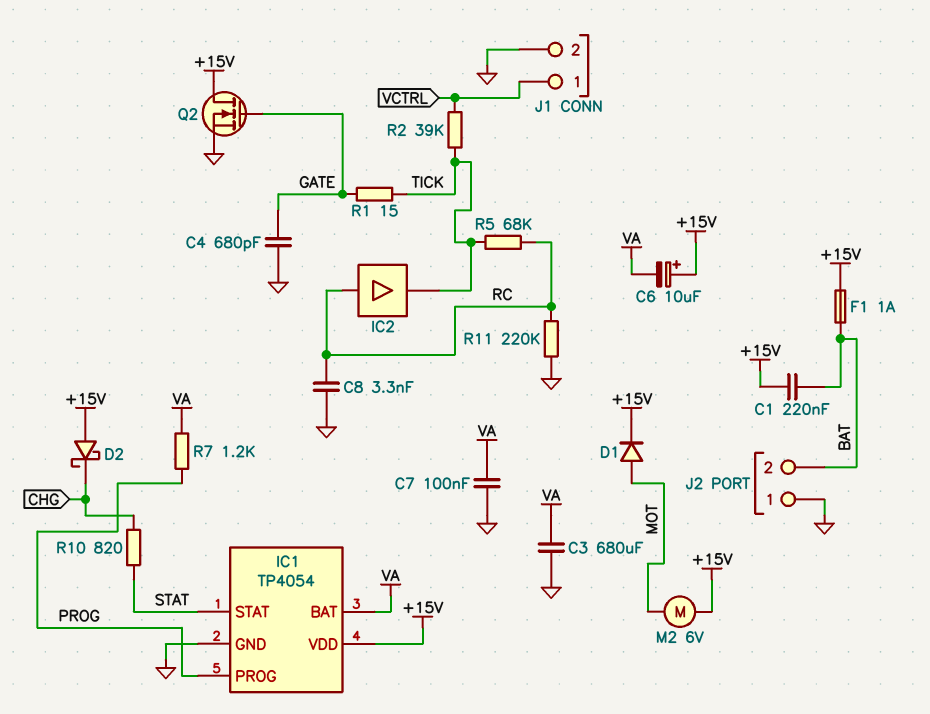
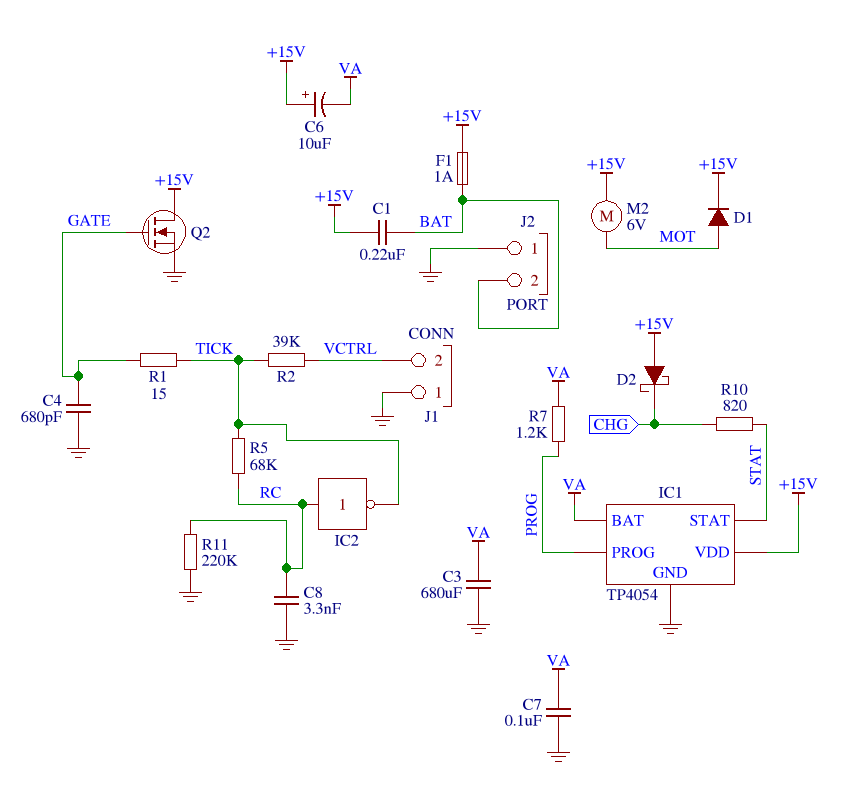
IC2: buffer (in RC, out TICK) -> NOT (in RC, out TICK)
J1 pin 1: VCTRL -> GND
J1 pin 2: GND -> VCTRL

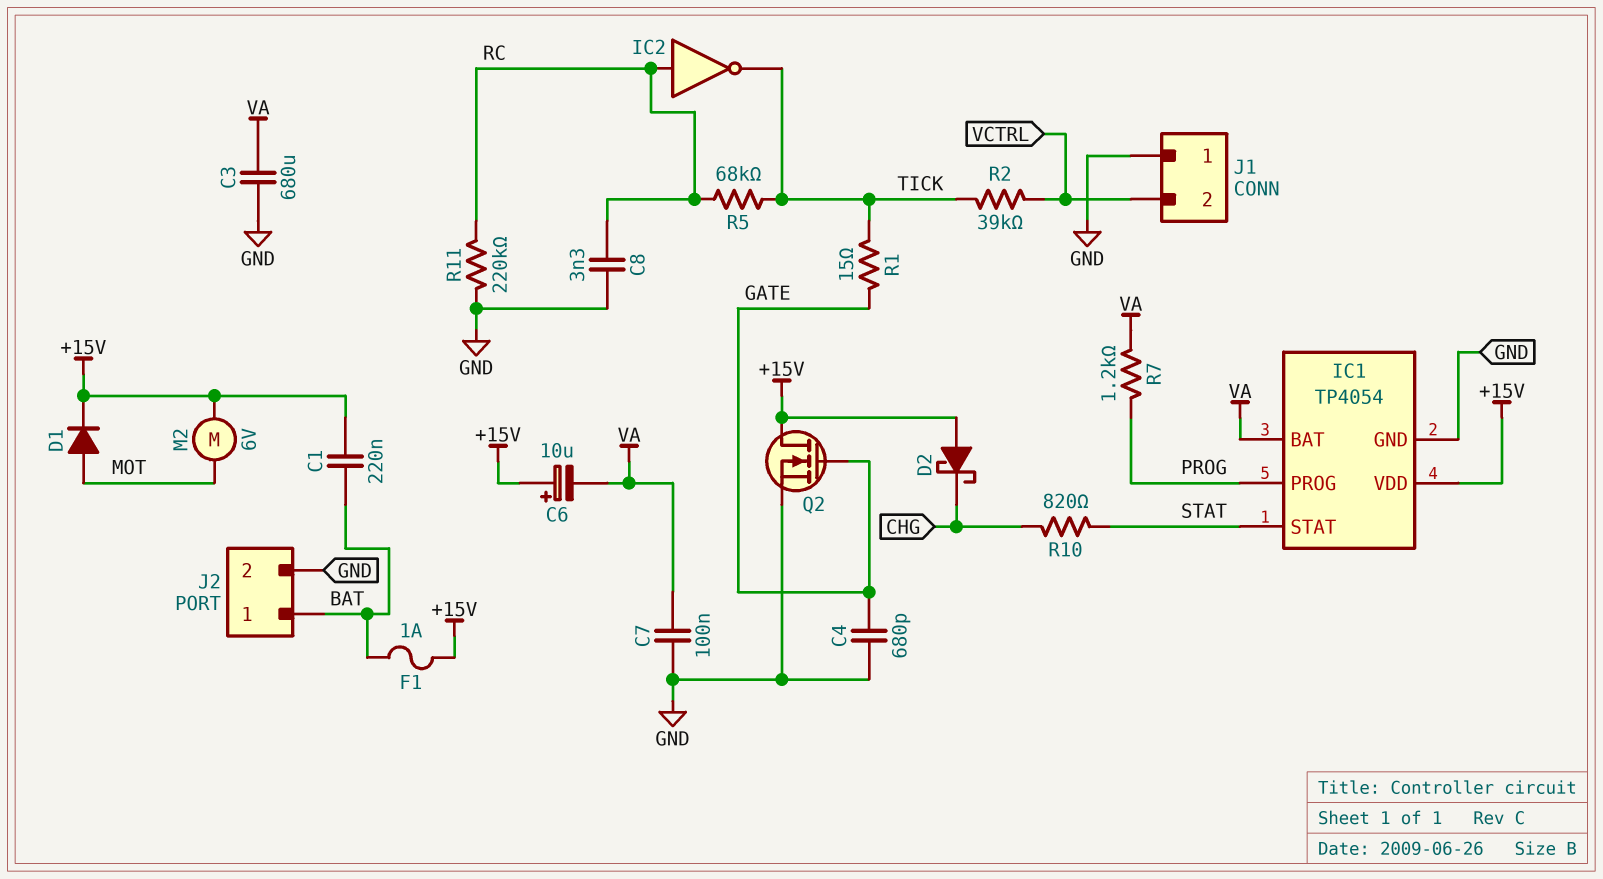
J2 pin 1: GND -> BAT
J2 pin 2: BAT -> GND

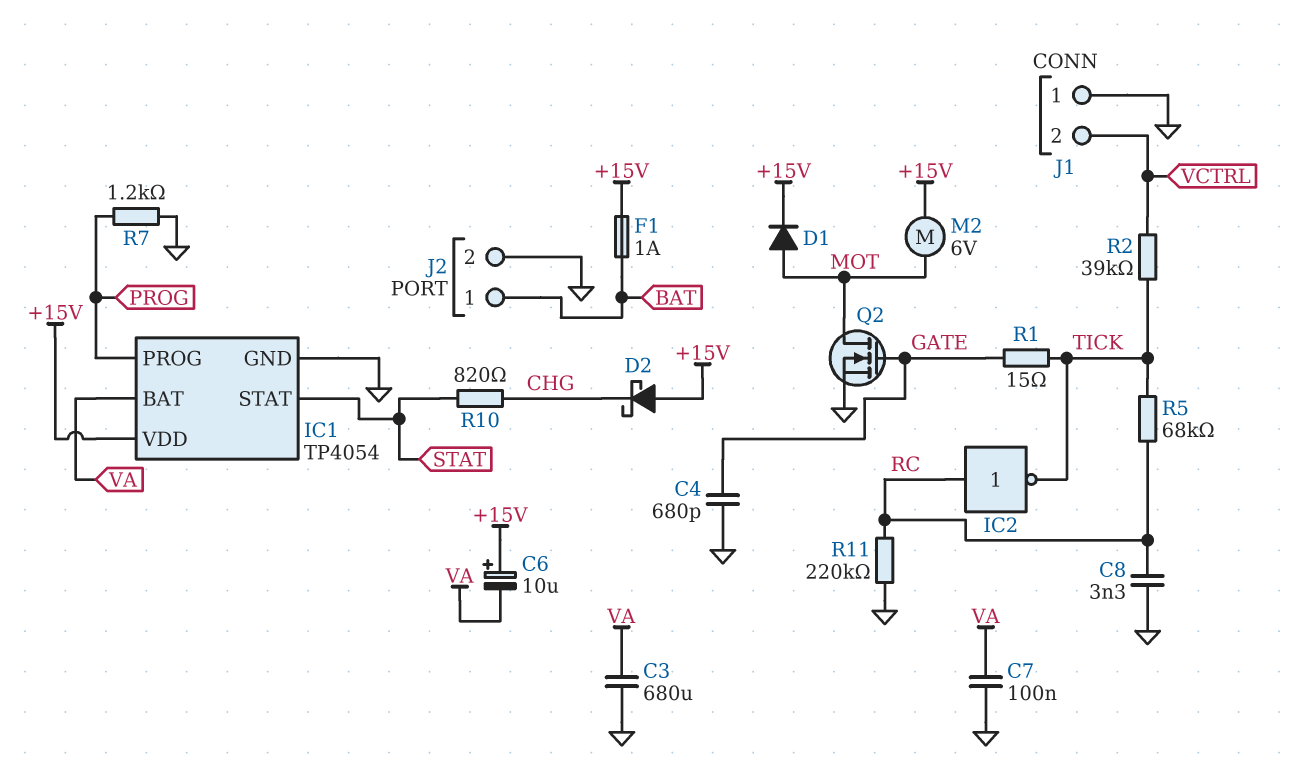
C1: 220nF (+15V, BAT) -> none
Q2: NMOS (G GATE, D +15V, S GND) -> NMOS (G GATE, D MOT, S GND)
R7: 1.2k (PROG, VA) -> 1.2k (GND, PROG)

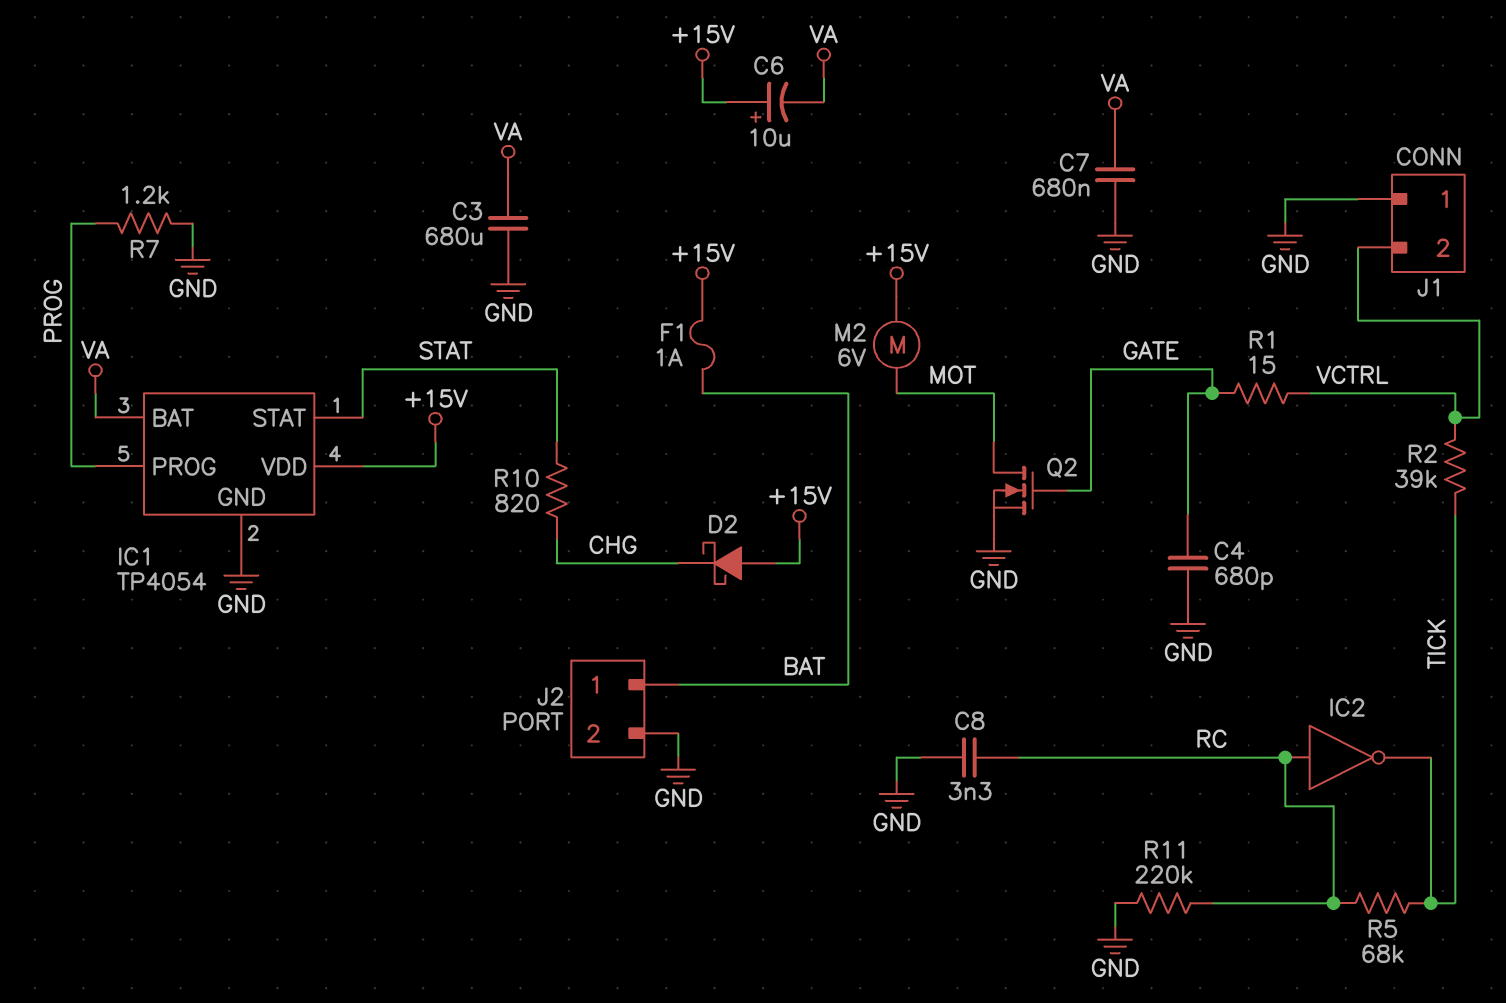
C7: 100nF (GND, VA) -> 680nF (GND, VA)
D1: diode (A MOT, K +15V) -> none
R1: 15 (GATE, TICK) -> 15 (GATE, VCTRL)

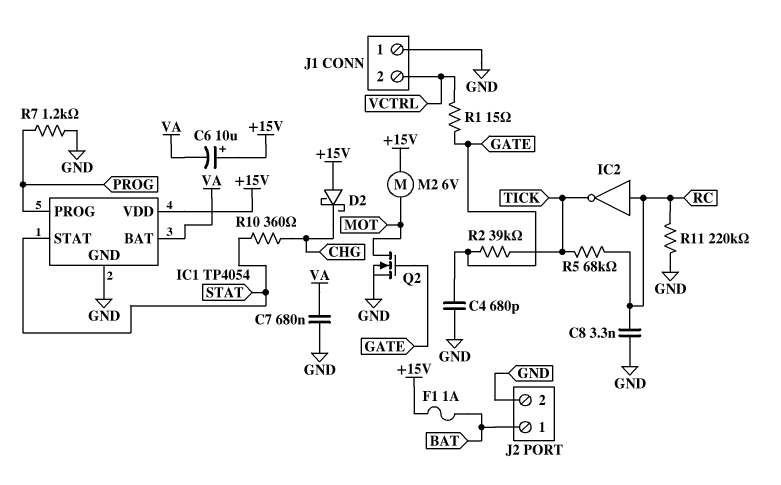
C3: 680uF (GND, VA) -> none
R2: 39k (TICK, VCTRL) -> 39k (GATE, TICK)
R10: 820 (CHG, STAT) -> 360 (CHG, STAT)

